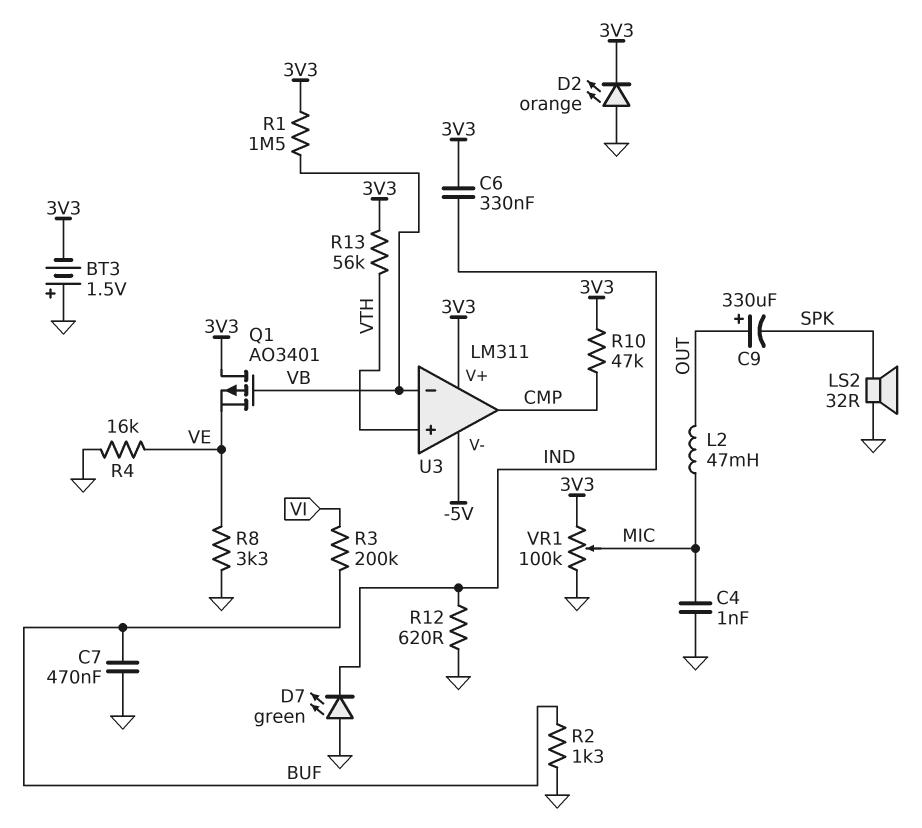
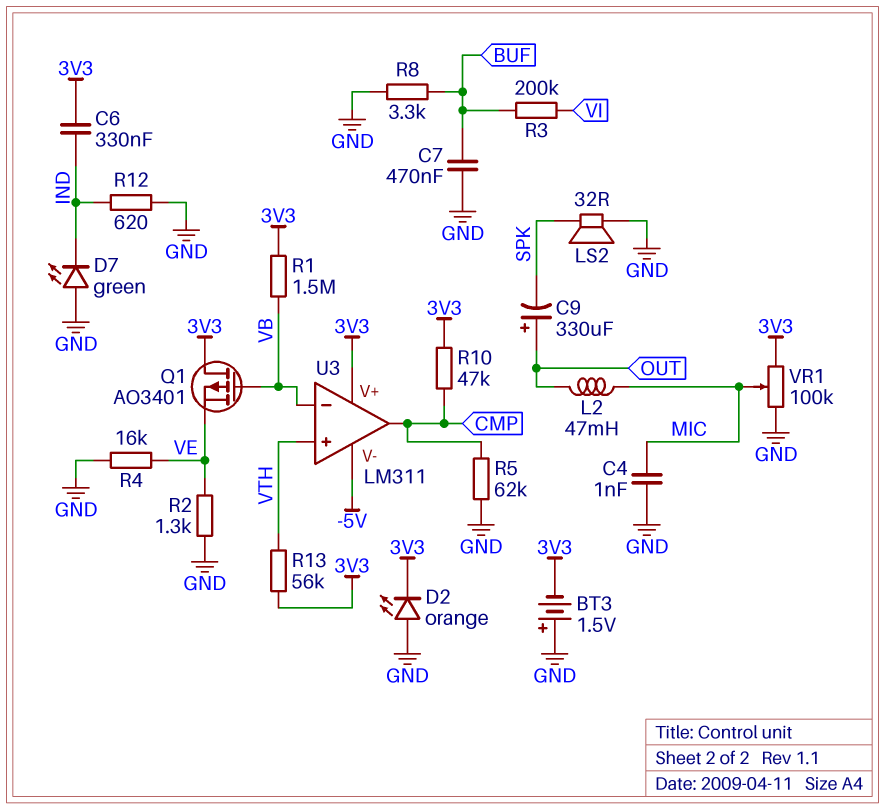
R2: 1.3k (BUF, GND) -> 1.3k (GND, VE)
R5: none -> 62k (CMP, GND)
R8: 3.3k (GND, VE) -> 3.3k (BUF, GND)

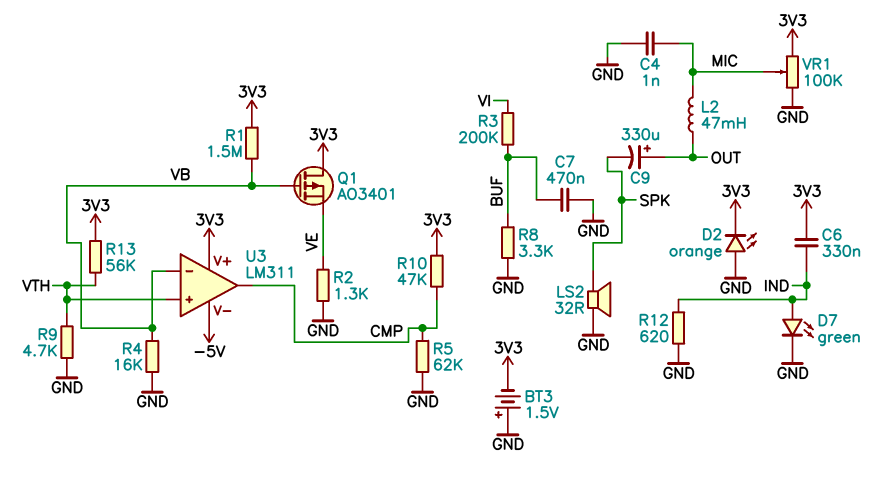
D7: LED green (A GND, K IND) -> LED green (A IND, K GND)
R4: 16k (GND, VE) -> 16k (GND, VB)
R9: none -> 4.7k (GND, VTH)

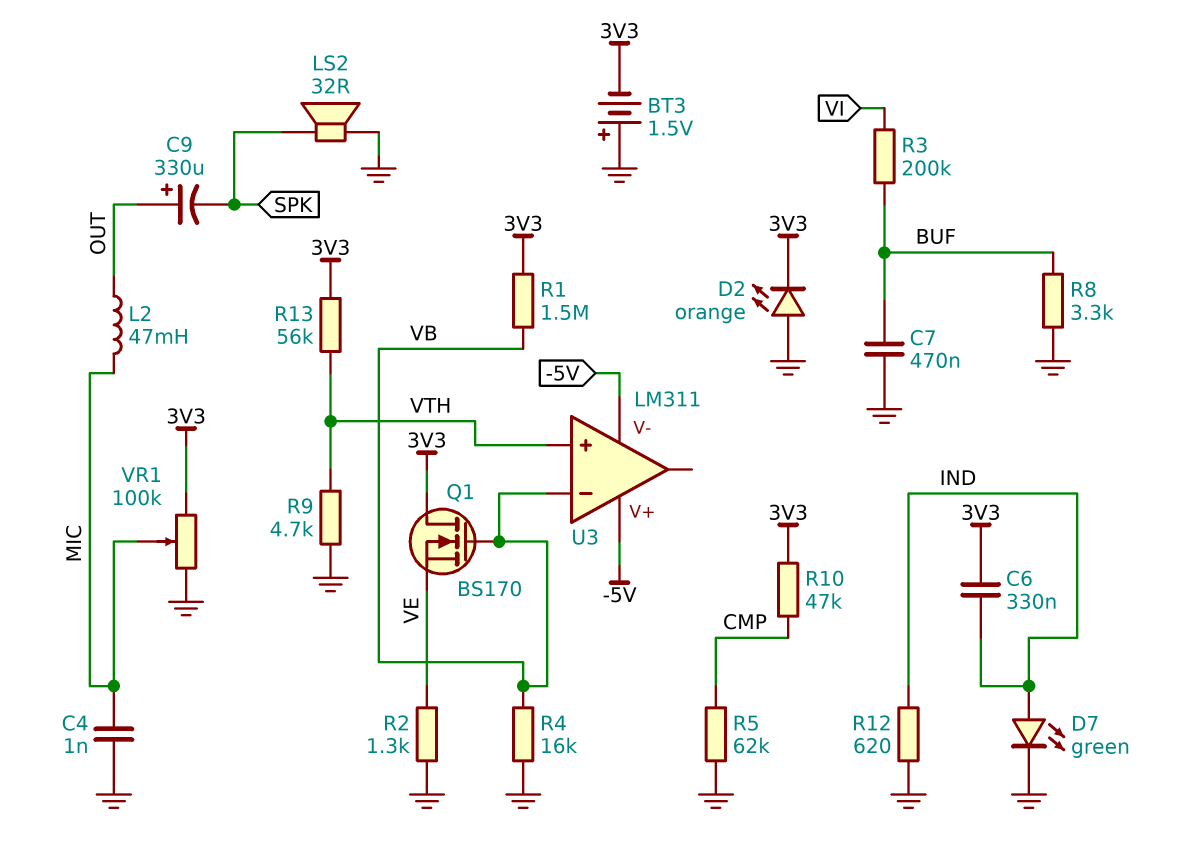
Q1: PMOS AO3401 (G VB, D 3V3, S VE) -> NMOS BS170 (G VB, D 3V3, S VE)
U3 pin V+: 3V3 -> -5V
U3 pin out: CMP -> none

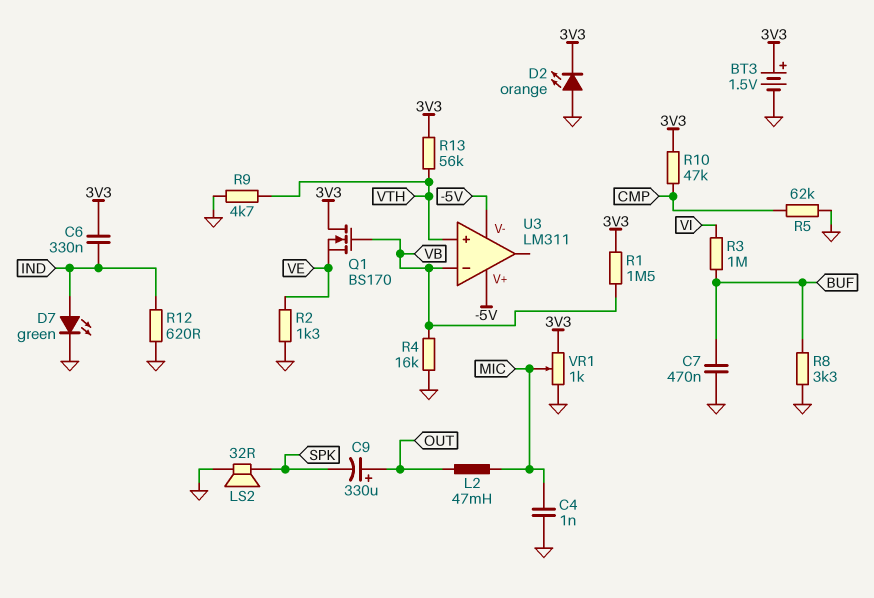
BT3: 1.5V (plus GND, minus 3V3) -> 1.5V (plus 3V3, minus GND)
R3: 200k (BUF, VI) -> 1M (BUF, VI)
VR1: 100k (3V3, GND, wiper MIC) -> 1k (3V3, GND, wiper MIC)

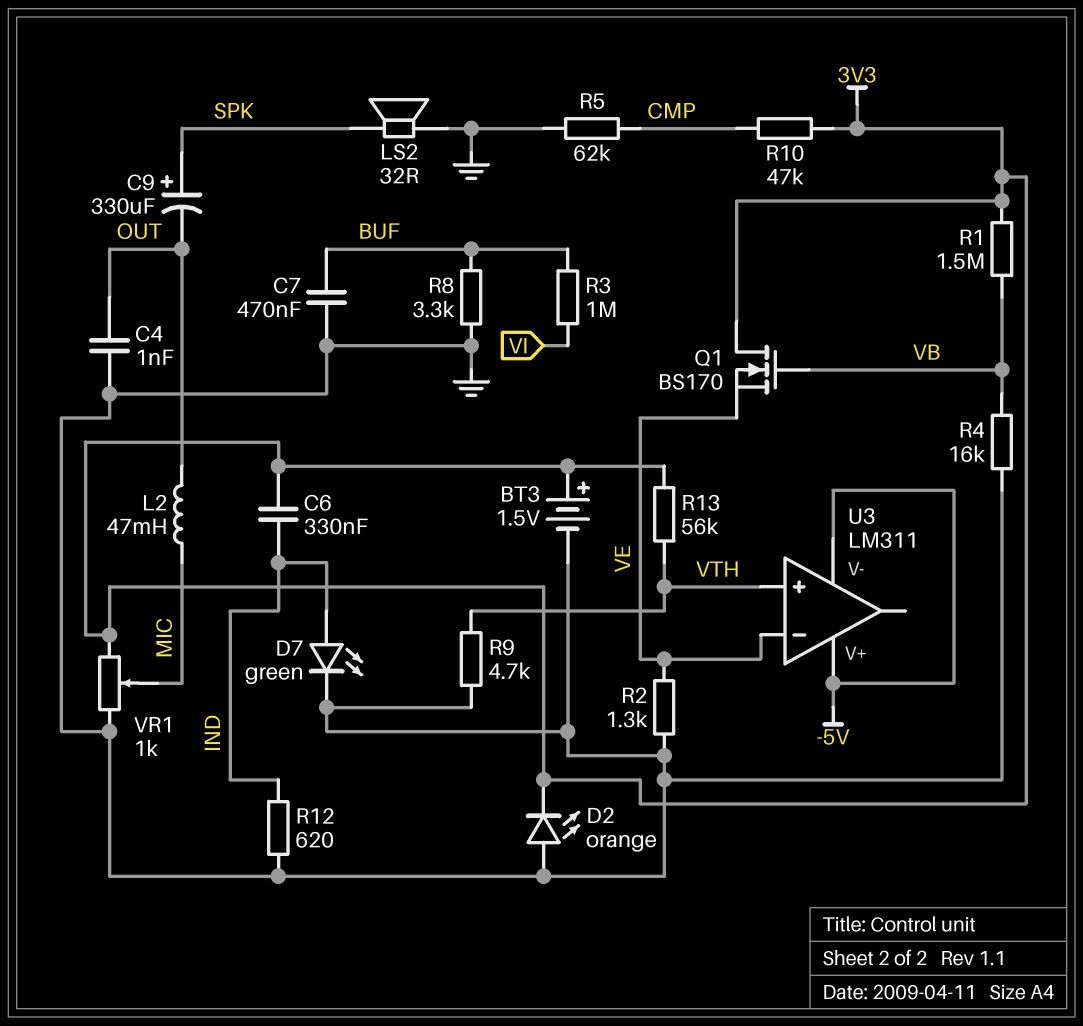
C4: 1nF (GND, MIC) -> 1nF (GND, OUT)
C9: 330uF (plus OUT, minus SPK) -> 330uF (plus SPK, minus OUT)
U3 pin in-: VB -> VE

